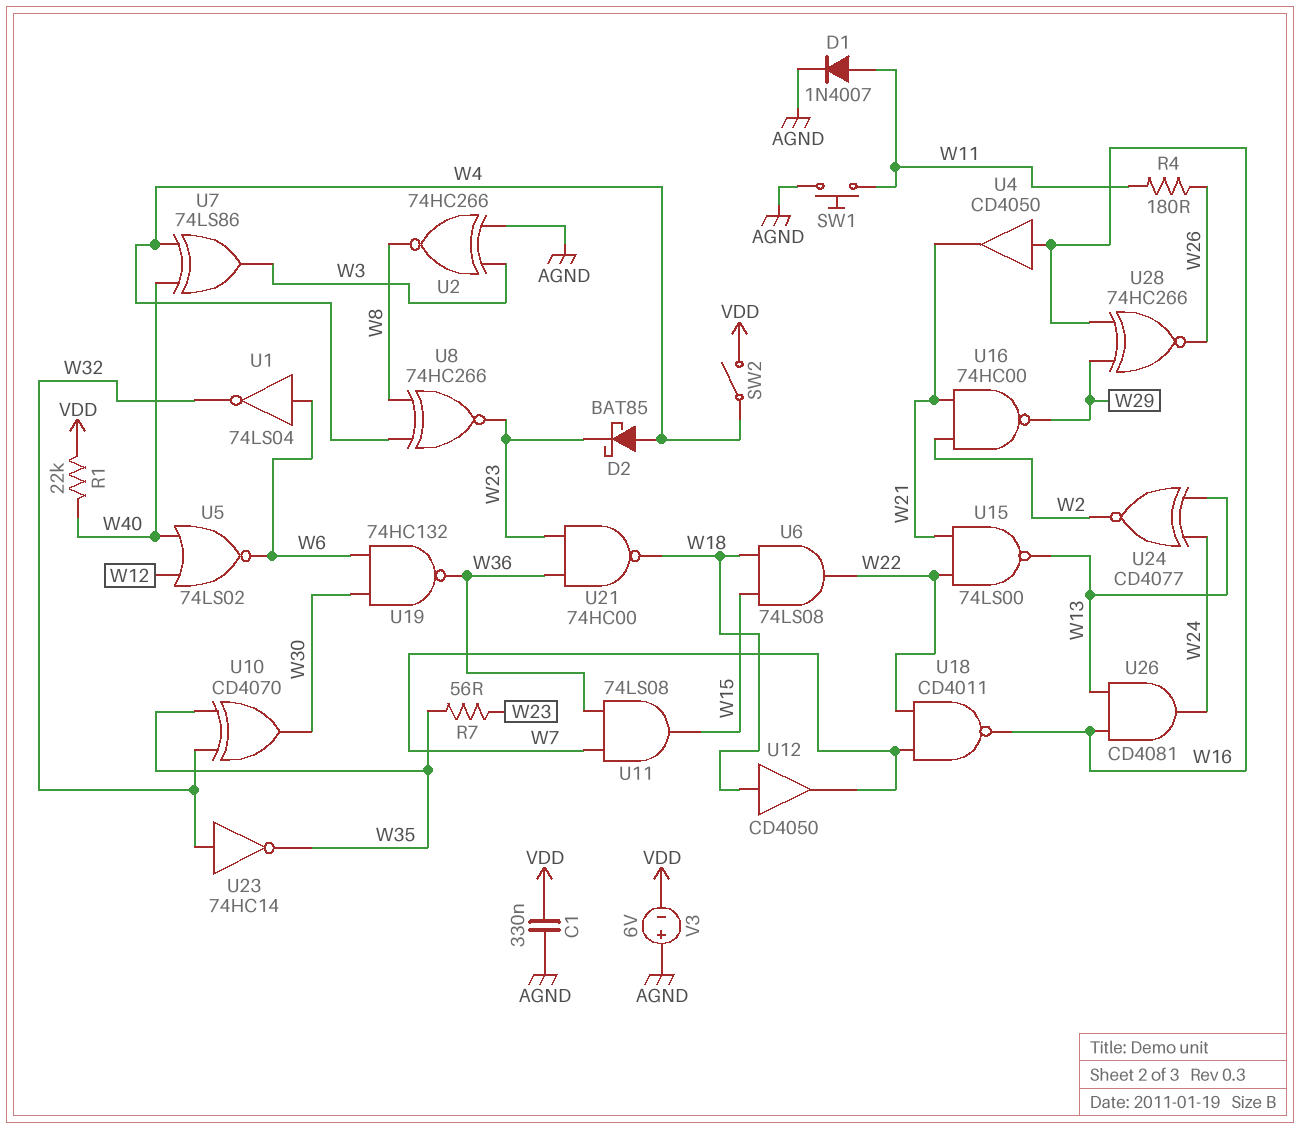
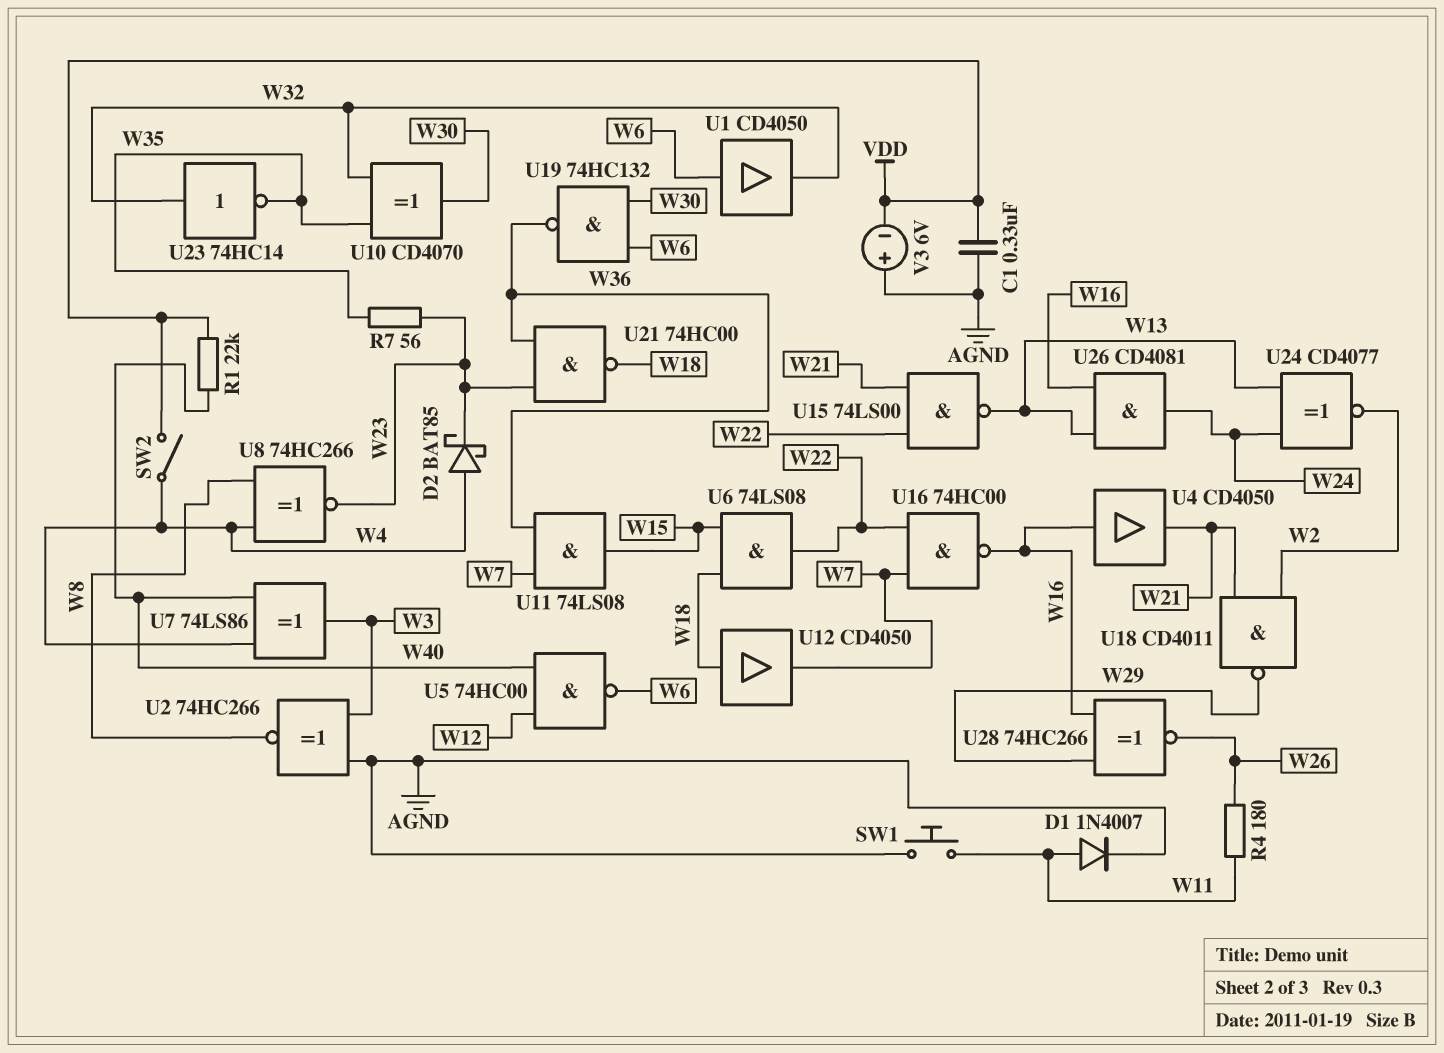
U1: NOT 74LS04 (in W6, out W32) -> buffer CD4050 (in W6, out W32)
U5: NOR 74LS02 (in W12, in W40, out W6) -> NAND 74HC00 (in W12, in W40, out W6)
U16: NAND 74HC00 (in W2, in W21, out W29) -> NAND 74HC00 (in W7, in W22, out W16)
U18: NAND CD4011 (in W7, in W22, out W16) -> NAND CD4011 (in W2, in W21, out W29)

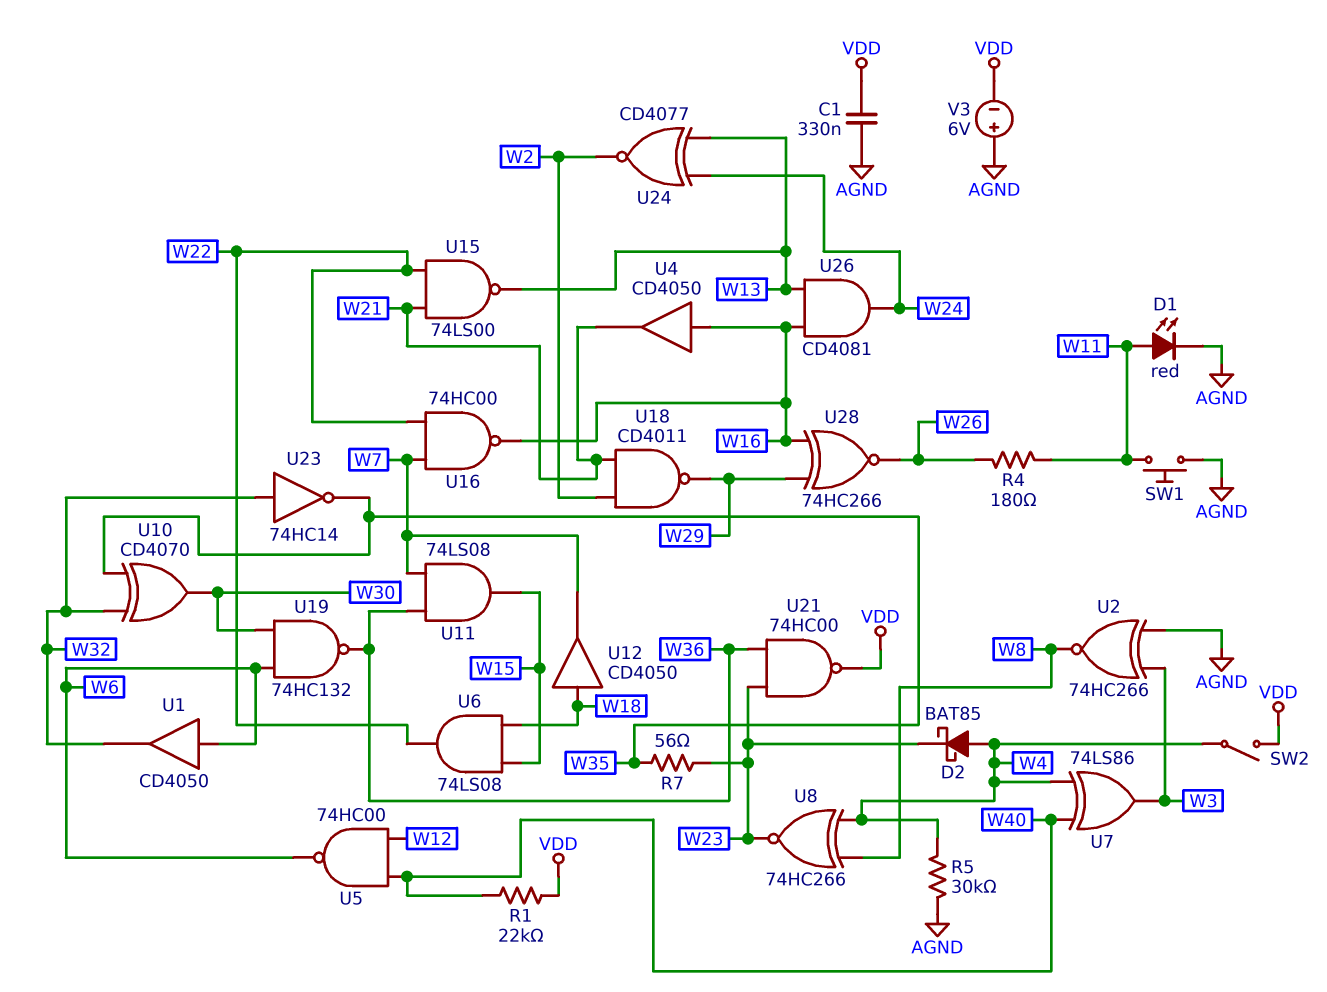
D1: diode 1N4007 (A W11, K AGND) -> LED red (A W11, K AGND)
R5: none -> 30k (AGND, W4)
U21: NAND 74HC00 (in W23, in W36, out W18) -> NAND 74HC00 (in W23, in W36, out VDD)

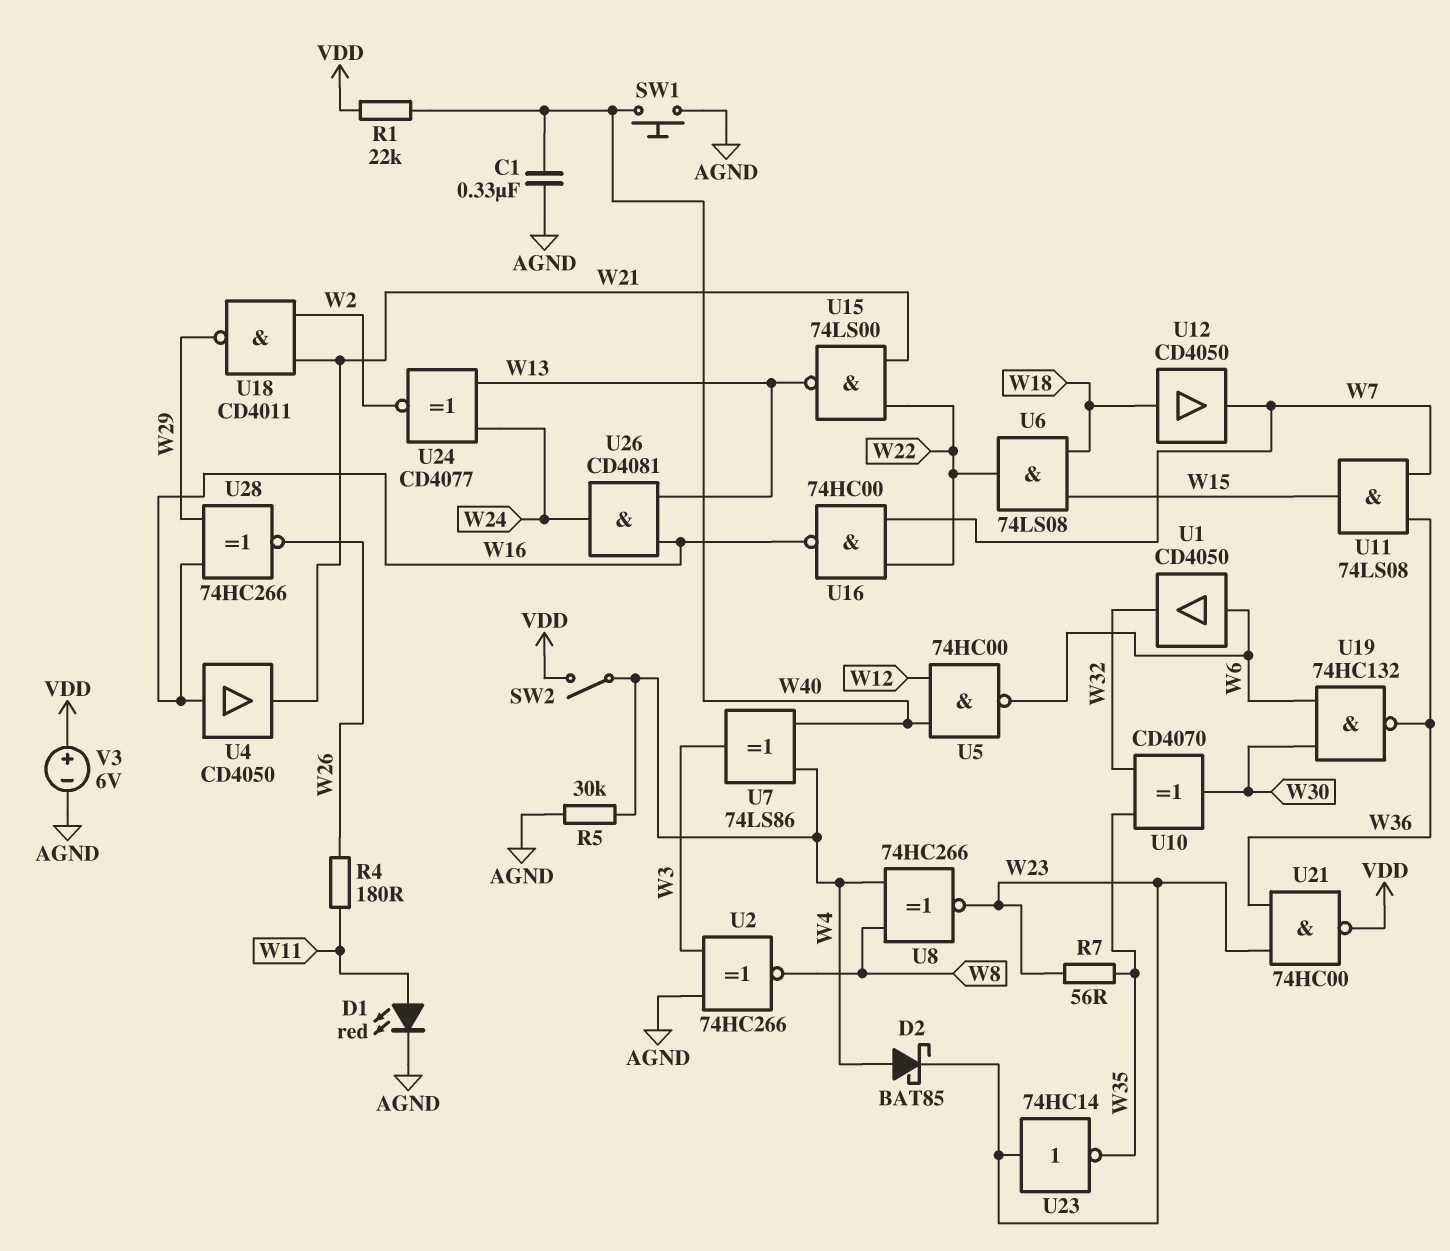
C1: 330nF (AGND, VDD) -> 330nF (AGND, W40)
SW1: button (AGND, W11) -> button (AGND, W40)
U23: NOT 74HC14 (in W32, out W35) -> NOT 74HC14 (in W23, out W35)
V3: 6V (plus AGND, minus VDD) -> 6V (plus VDD, minus AGND)

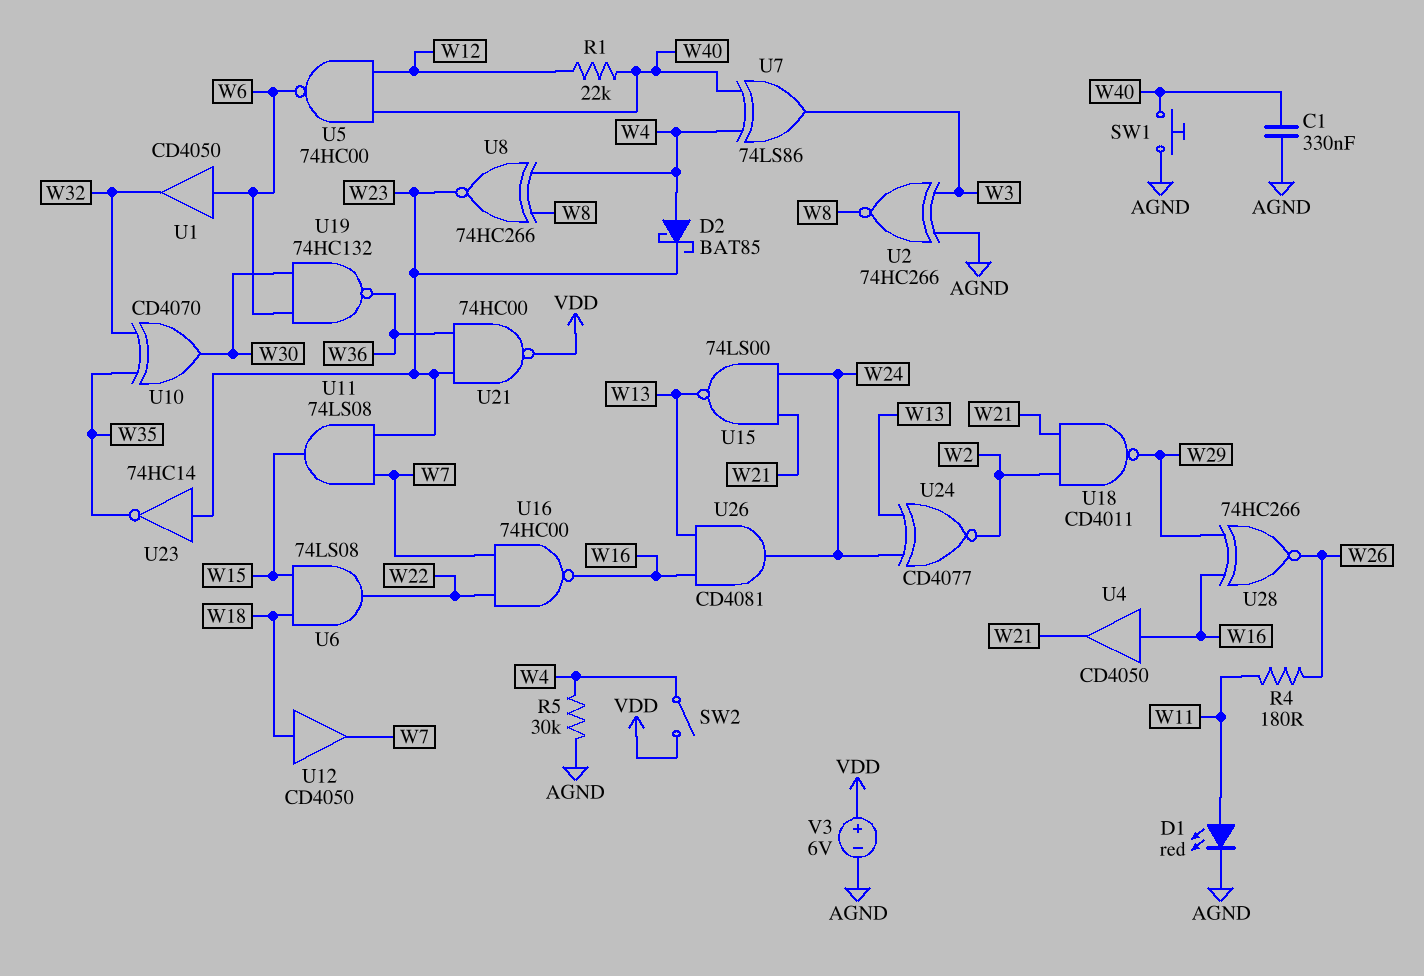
R1: 22k (VDD, W40) -> 22k (W12, W40)
R7: 56 (W23, W35) -> none
U11: AND 74LS08 (in W7, in W36, out W15) -> AND 74LS08 (in W7, in W23, out W15)
U15: NAND 74LS00 (in W21, in W22, out W13) -> NAND 74LS00 (in W21, in W24, out W13)

